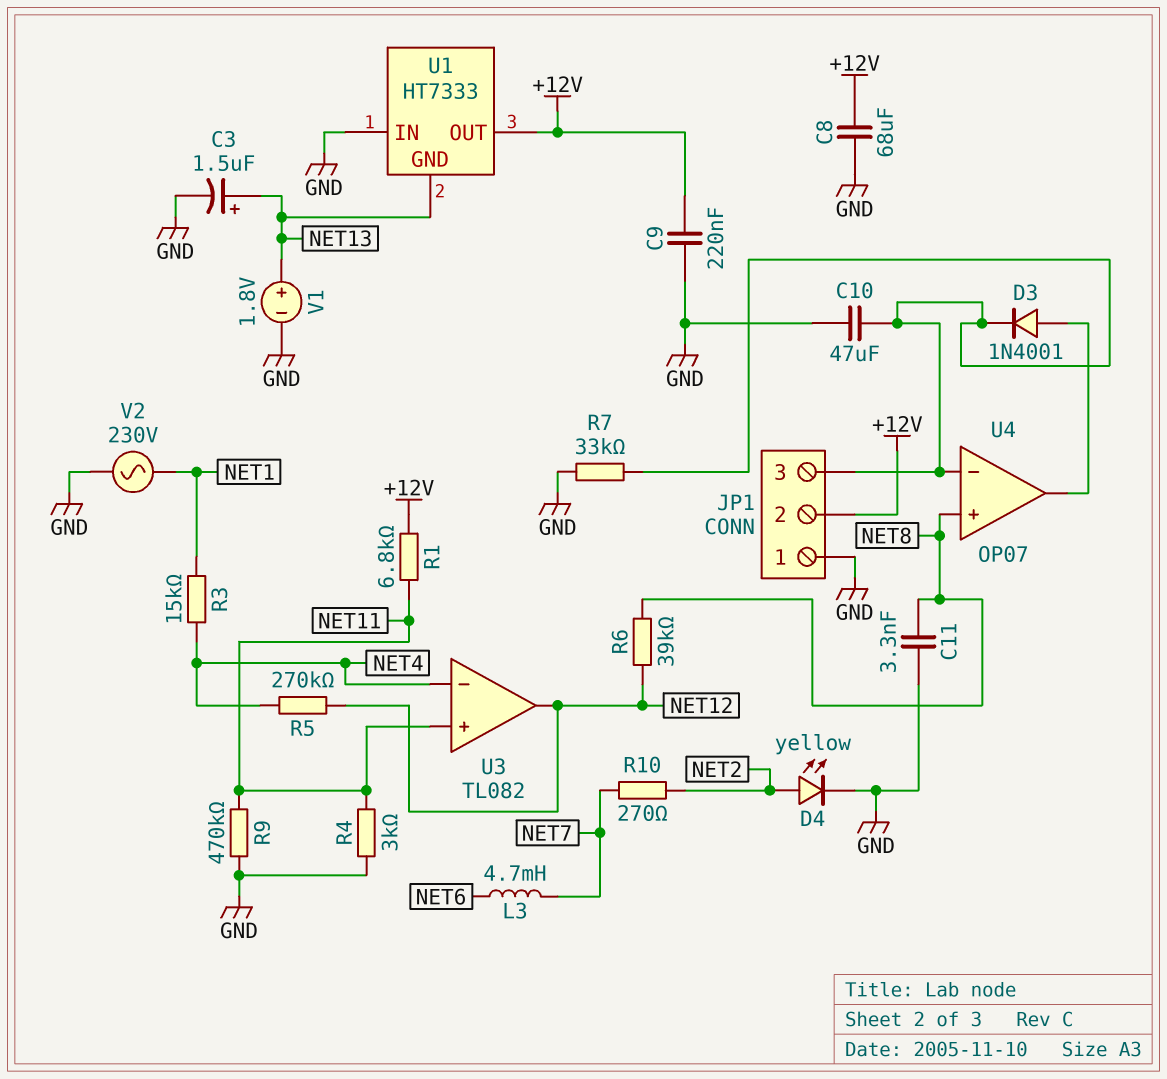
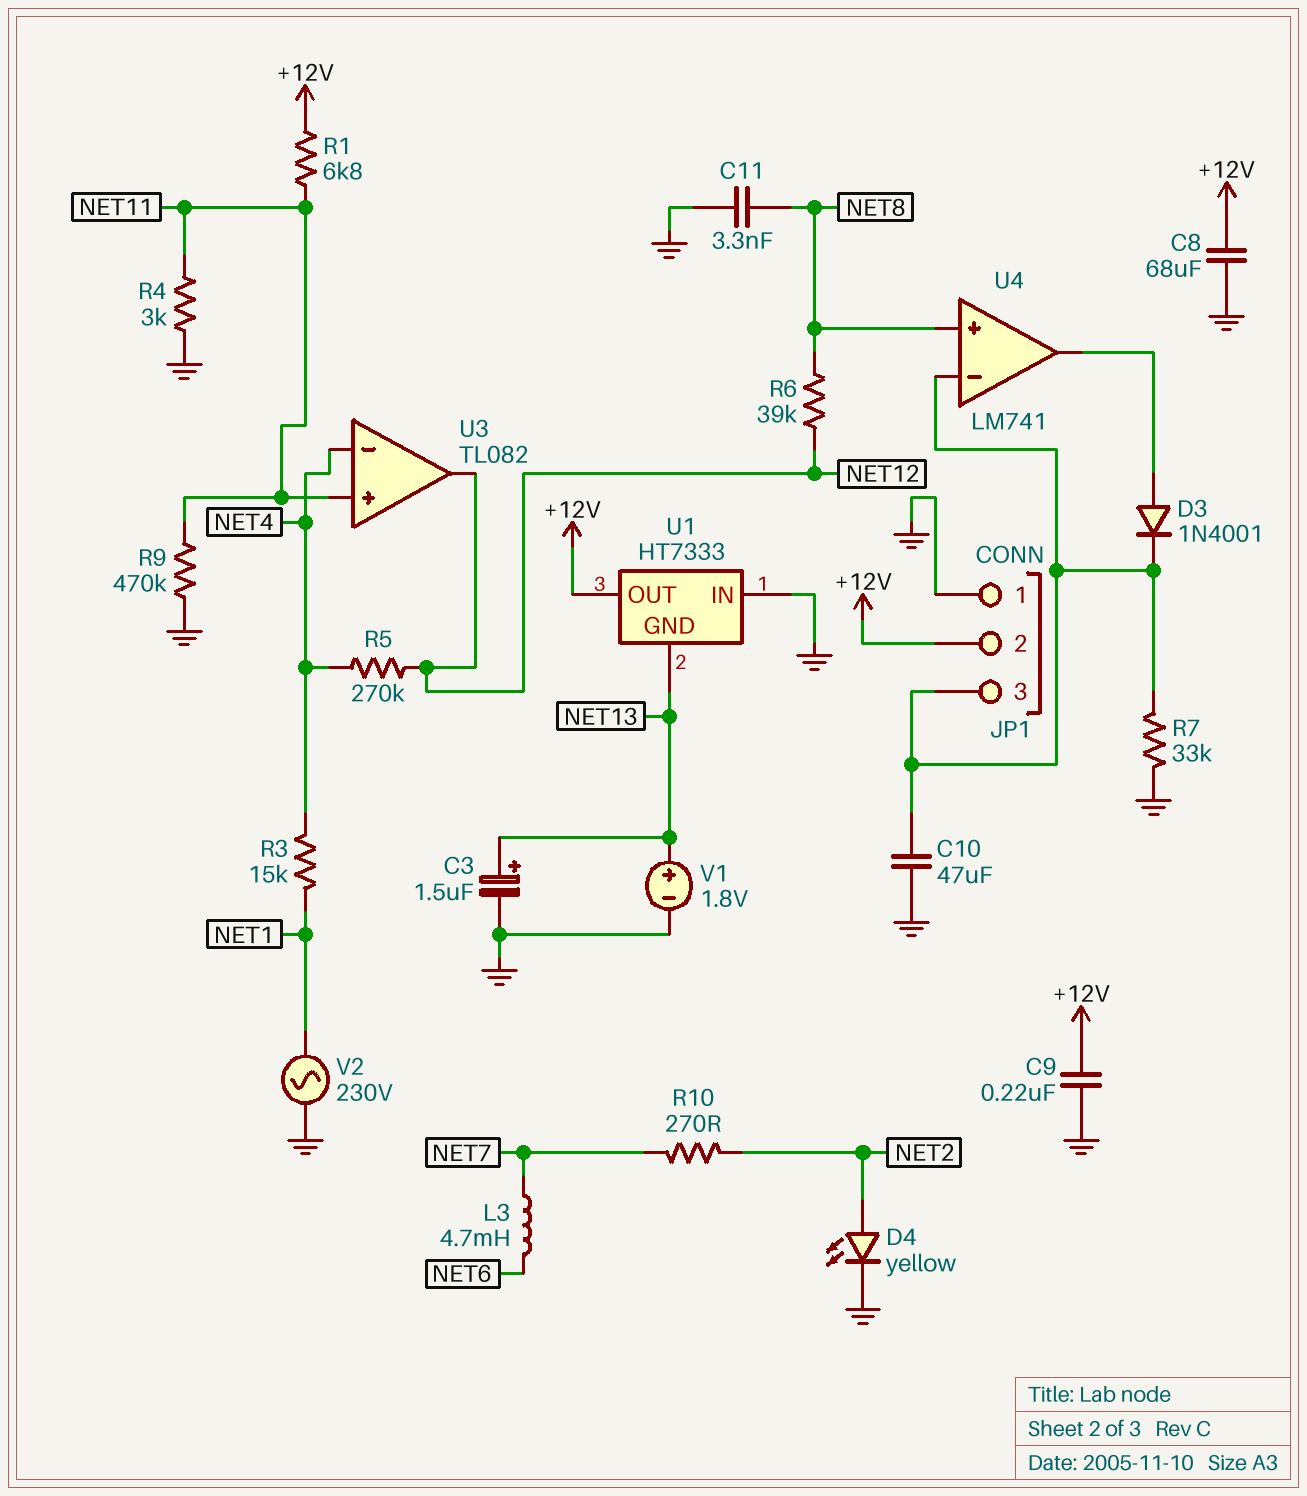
U4: OP07 -> LM741

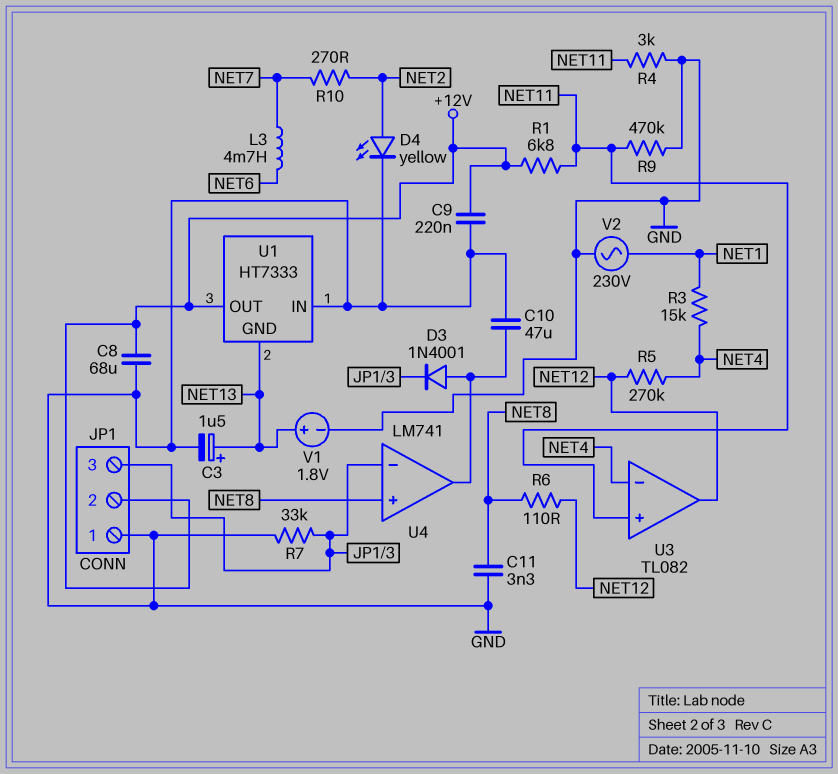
C10: 47uF (GND, JP1/3) -> 47uF (GND, U4/out)
R6: 39k (NET8, NET12) -> 110 (NET8, NET12)

